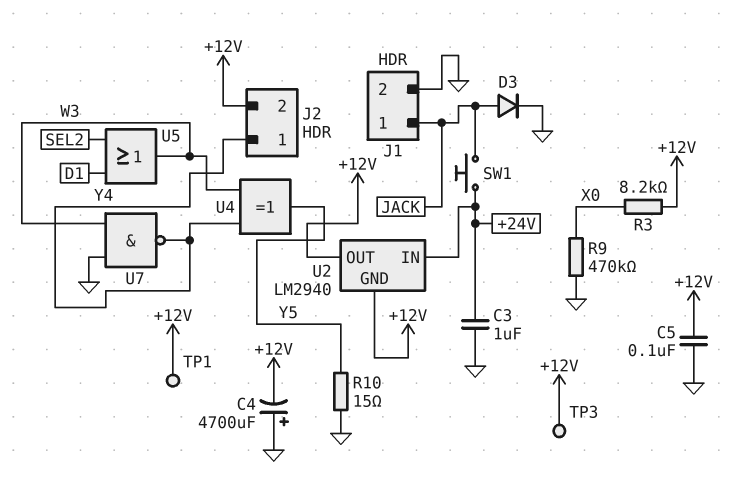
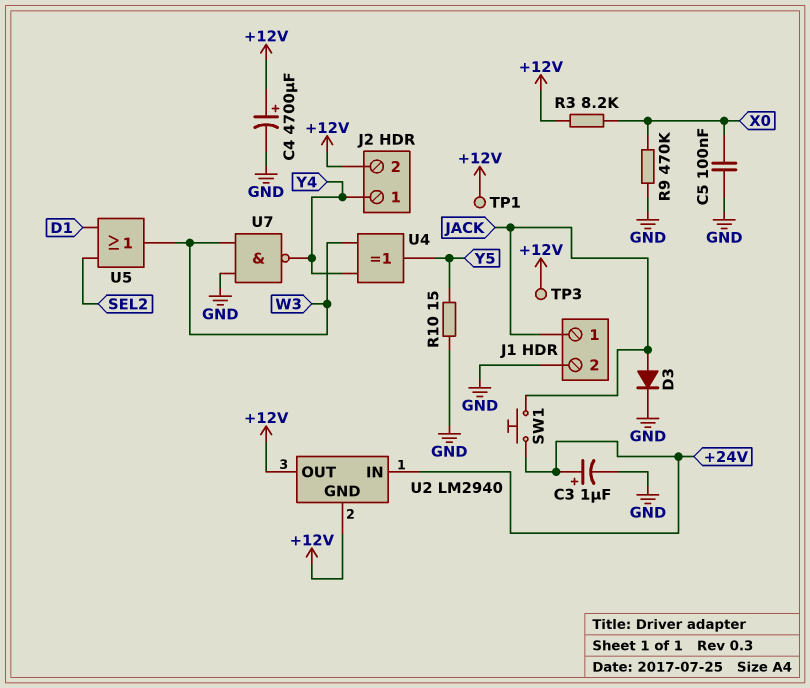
C3: 1uF (+24V, GND) -> 1uF (plus +24V, minus GND)
C4: 4700uF (plus GND, minus +12V) -> 4700uF (plus +12V, minus GND)
C5: 100nF (+12V, GND) -> 100nF (GND, X0)

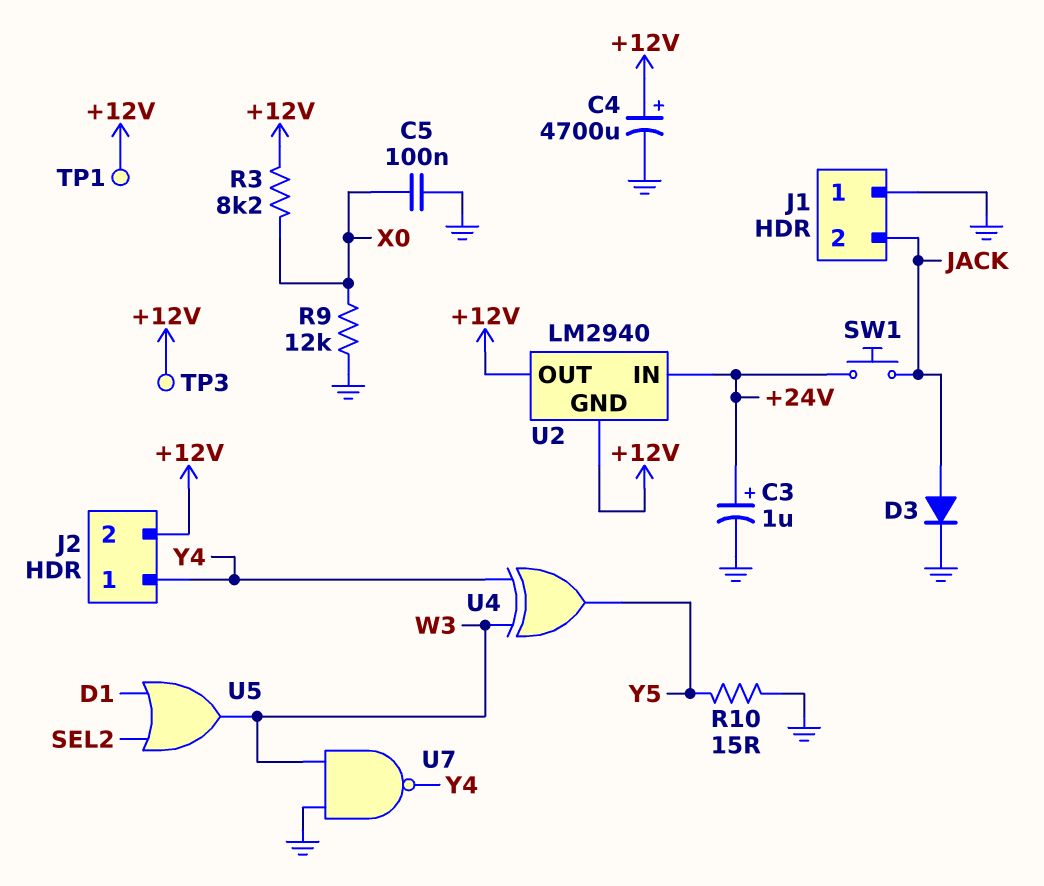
J1 pin 1: JACK -> GND
J1 pin 2: GND -> JACK
R9: 470k (GND, X0) -> 12k (GND, X0)

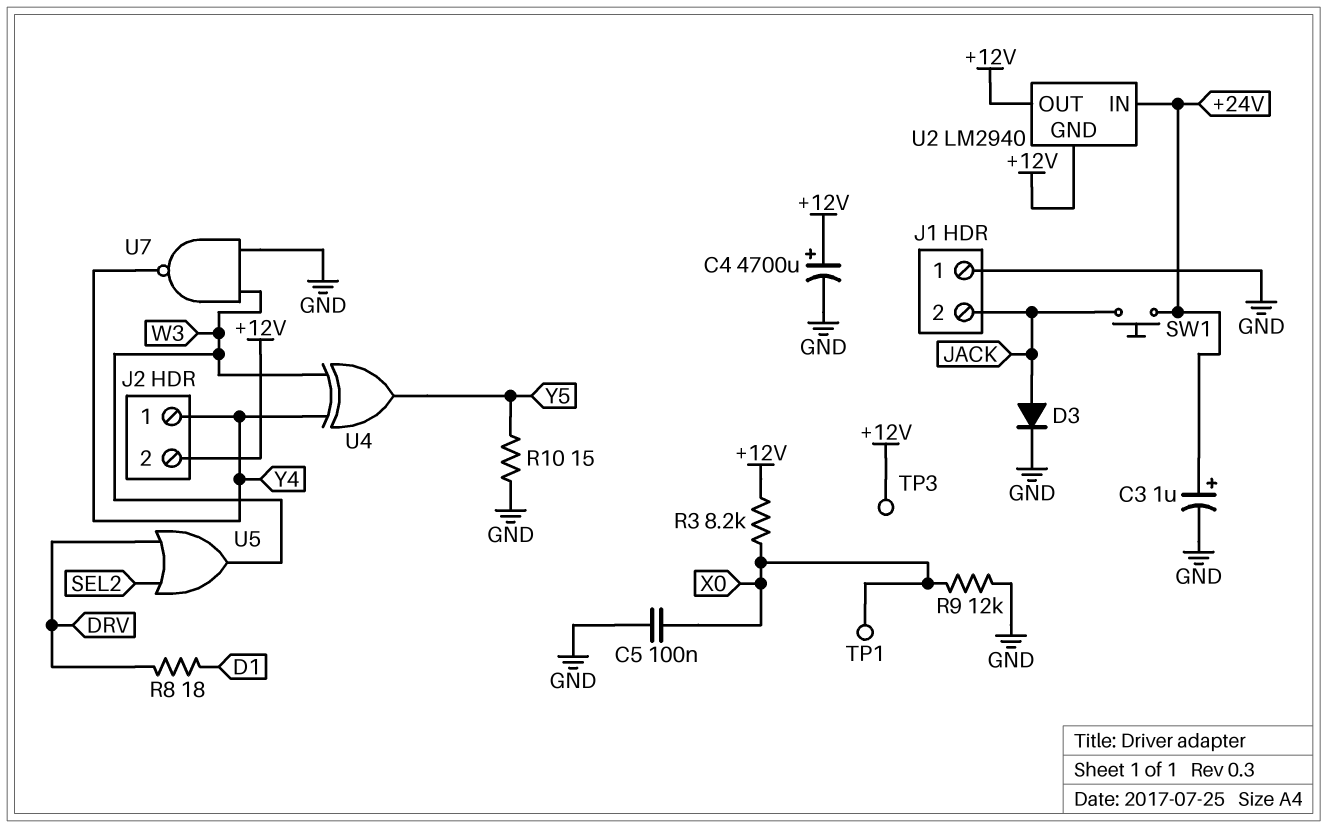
R8: none -> 18 (D1, DRV)
TP1: test point (+12V) -> test point (X0)
U5: OR (in D1, in SEL2, out W3) -> OR (in DRV, in SEL2, out W3)

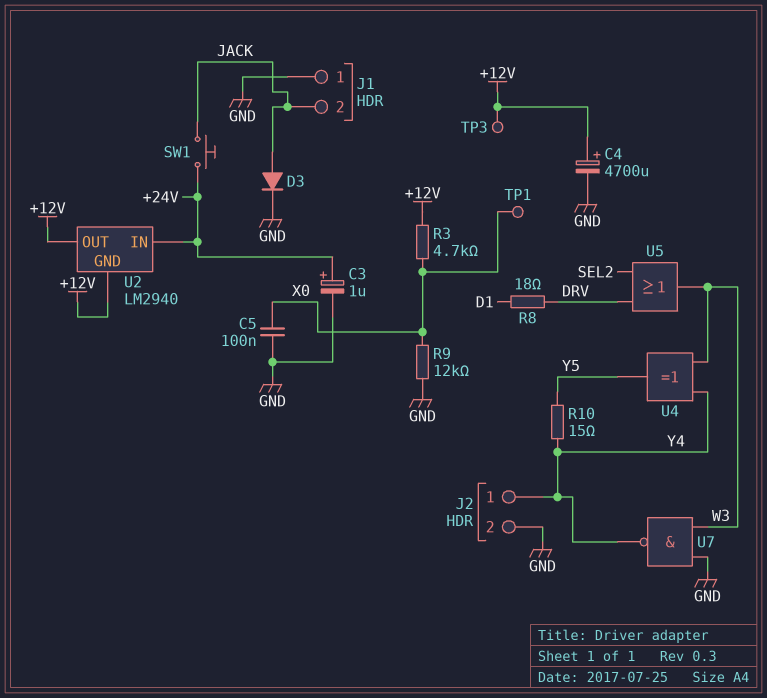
J2 pin 2: +12V -> GND
R3: 8.2k (+12V, X0) -> 4.7k (+12V, X0)
R10: 15 (GND, Y5) -> 15 (Y4, Y5)

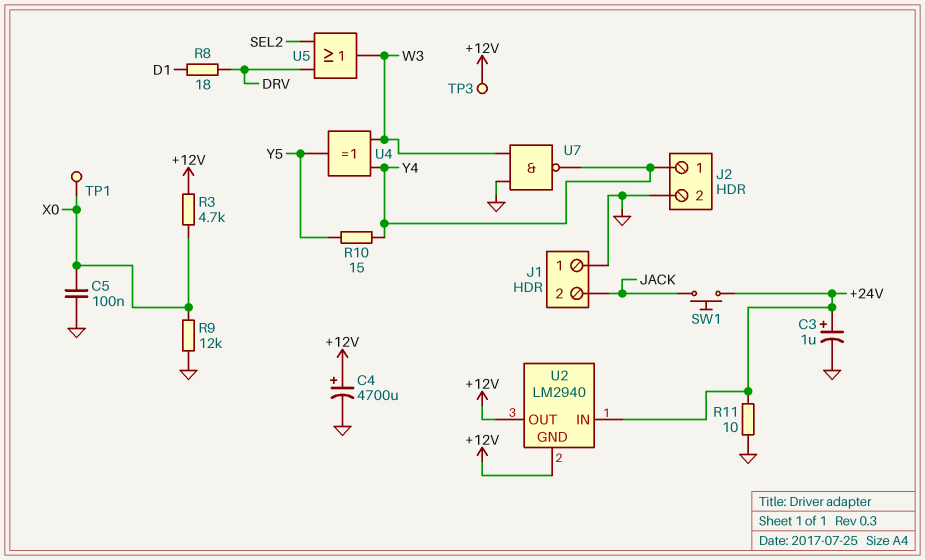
D3: diode (A JACK, K GND) -> none
R11: none -> 10 (+24V, GND)

